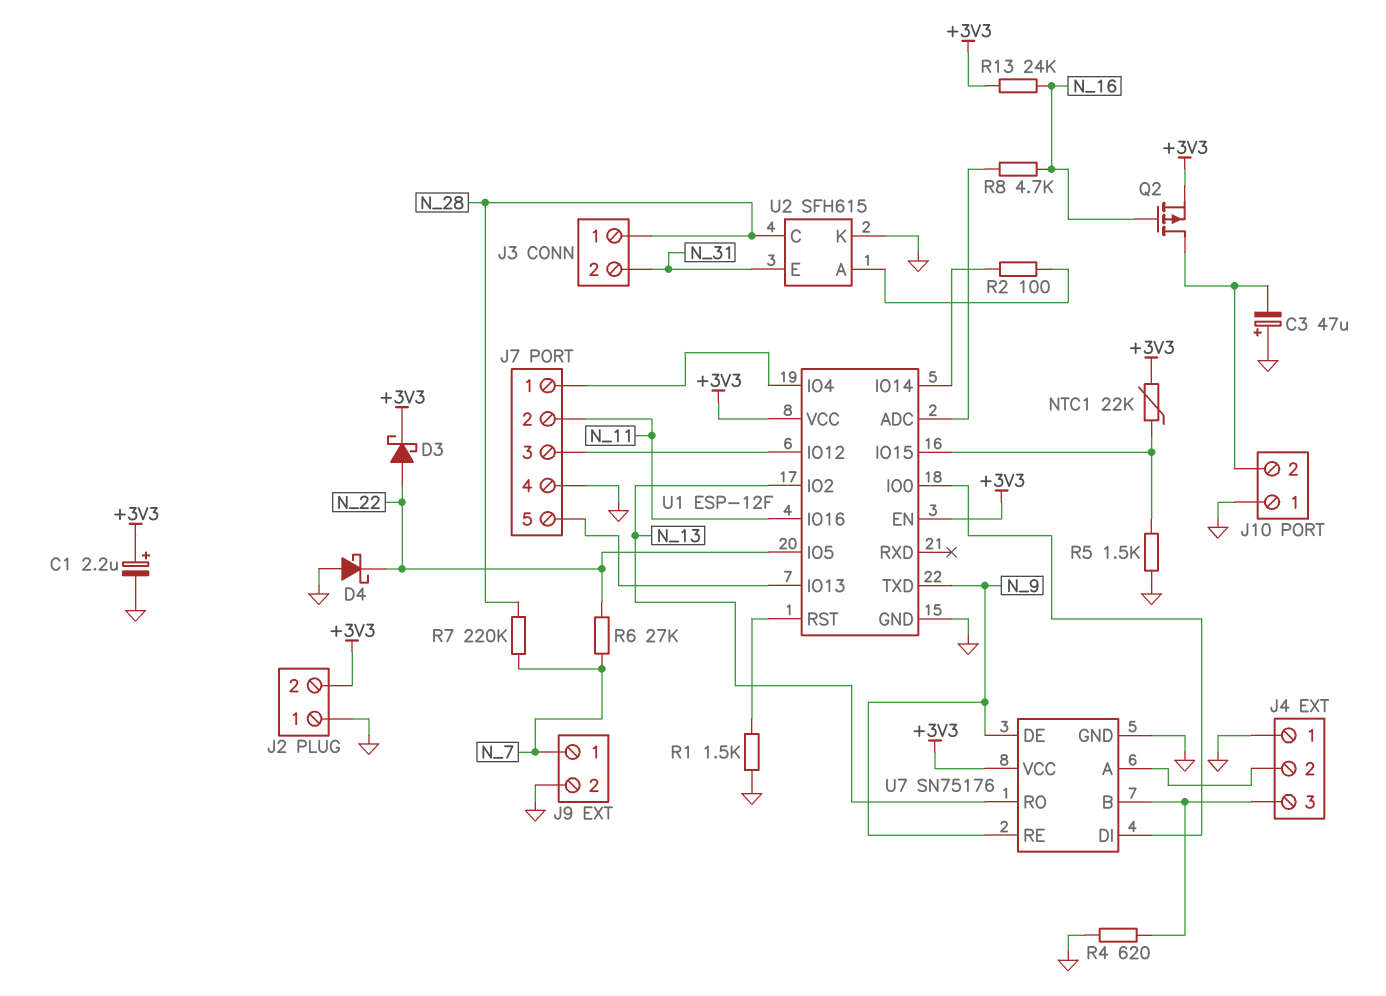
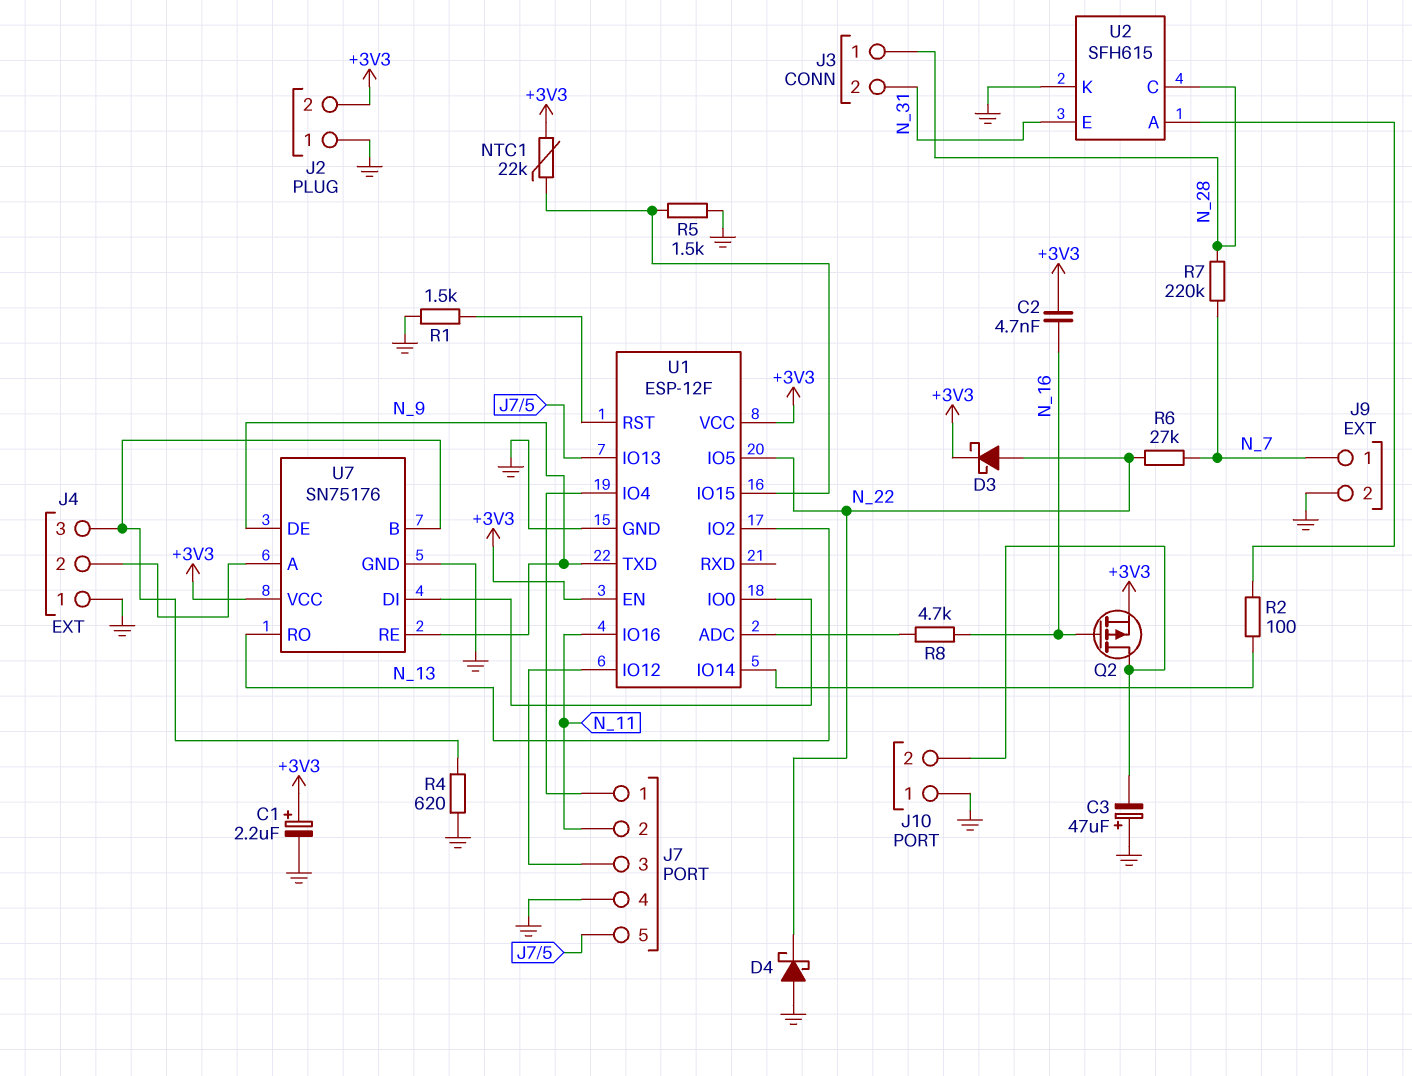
C2: none -> 4.7nF (+3V3, N_16)
R13: 24k (+3V3, N_16) -> none

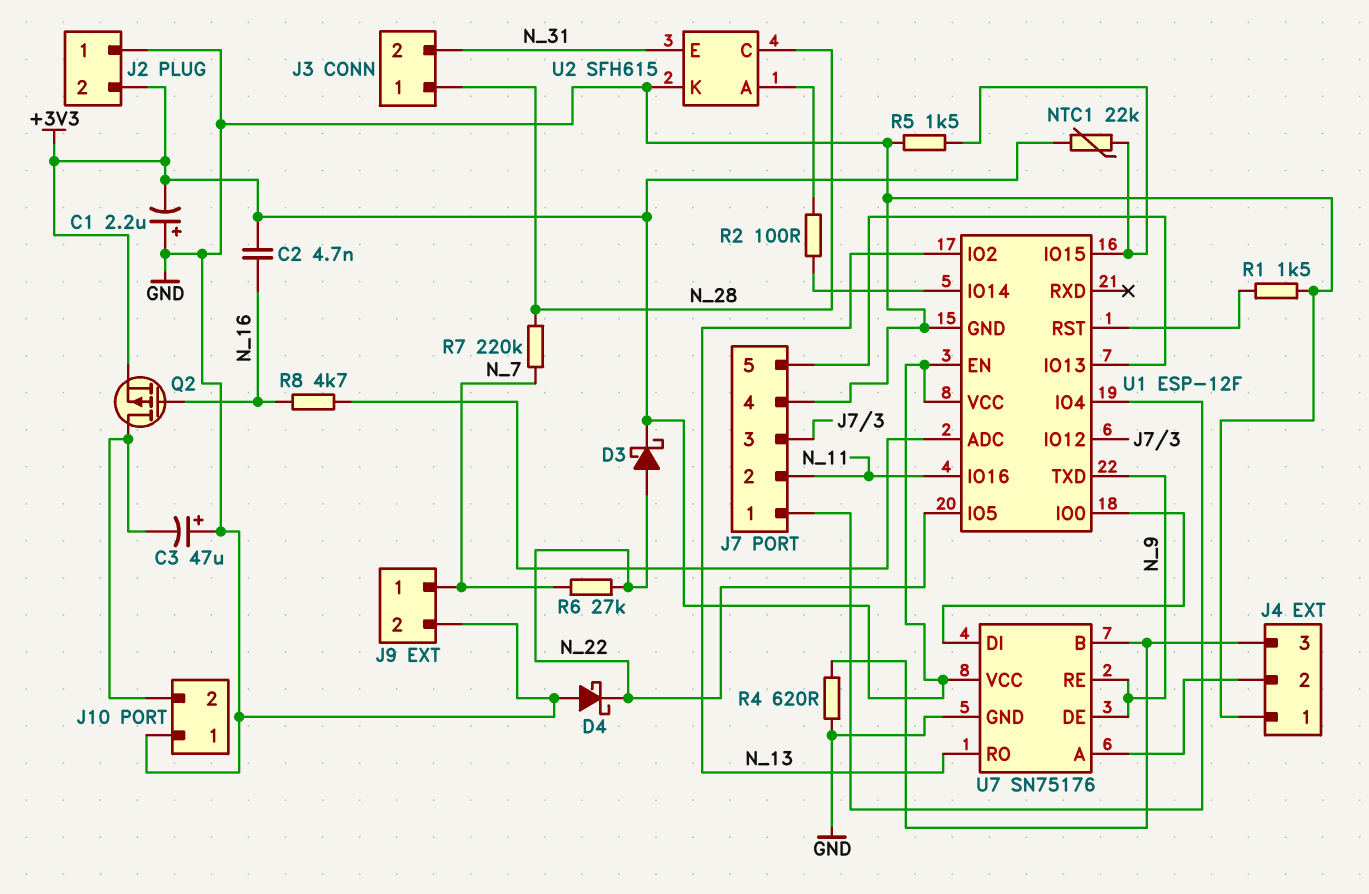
C1: 2.2uF (plus +3V3, minus GND) -> 2.2uF (plus GND, minus +3V3)

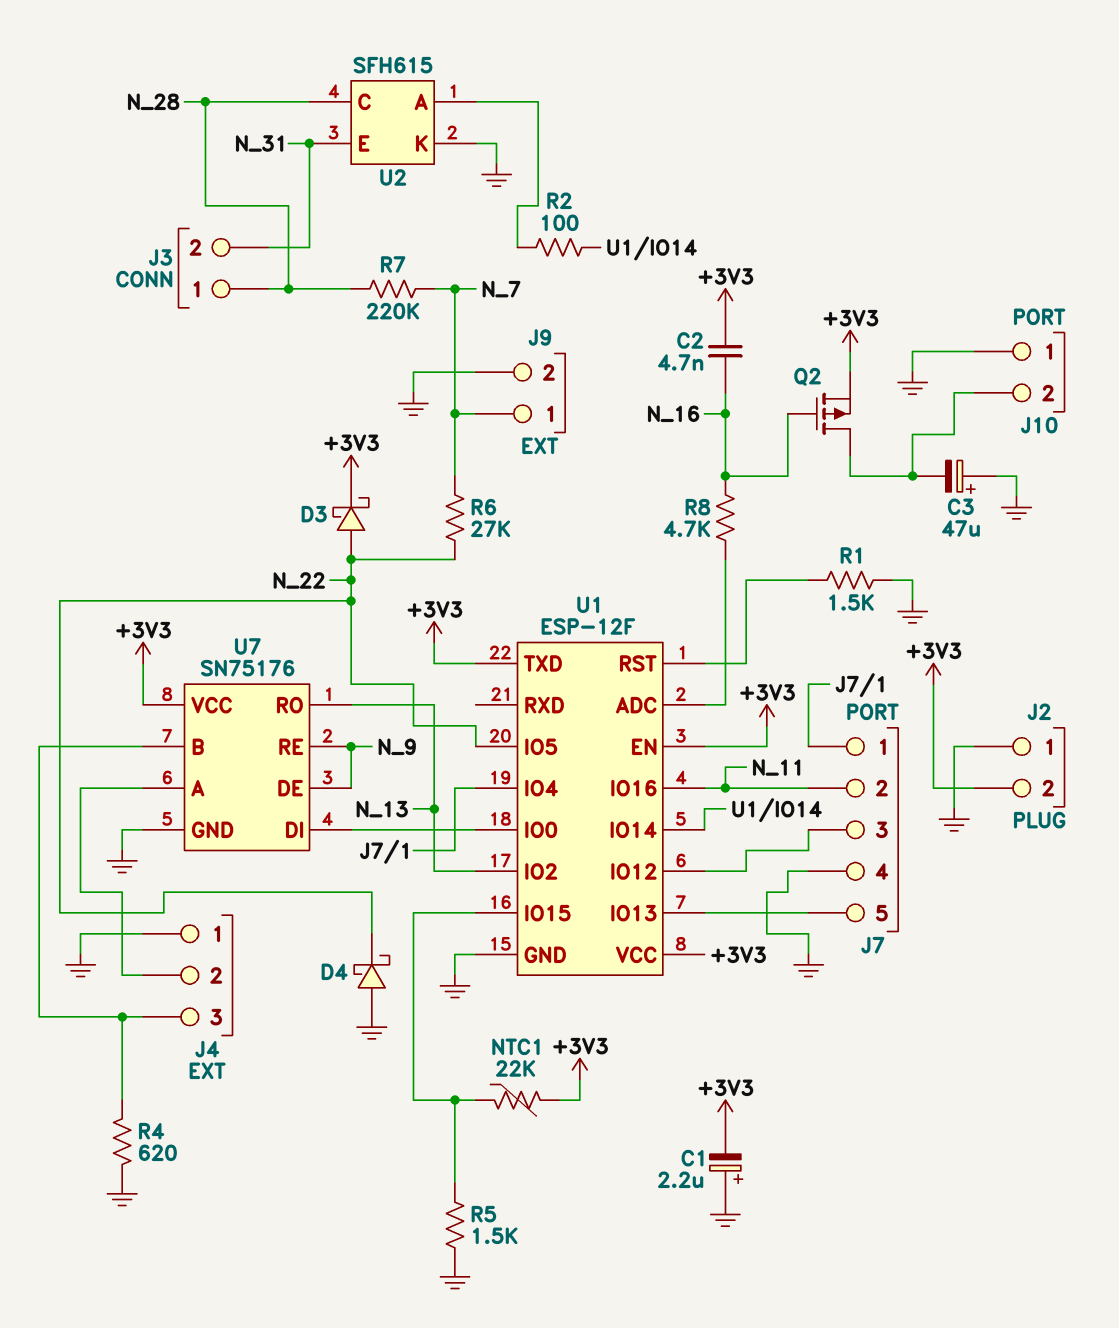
U1 pin TXD: N_9 -> +3V3

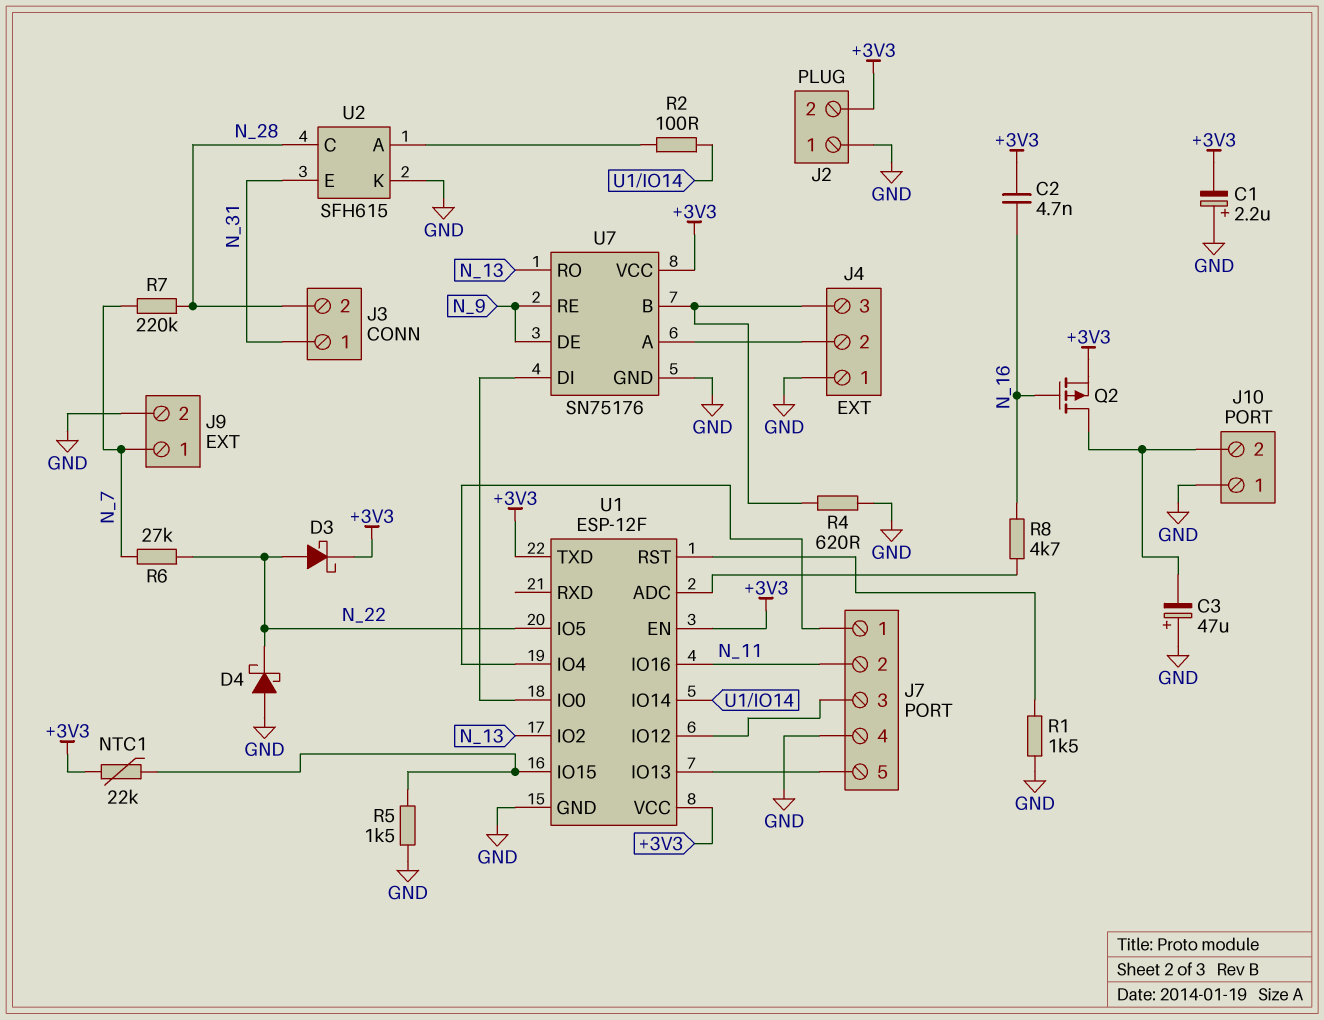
J3 pin 1: N_28 -> N_31
J3 pin 2: N_31 -> N_28

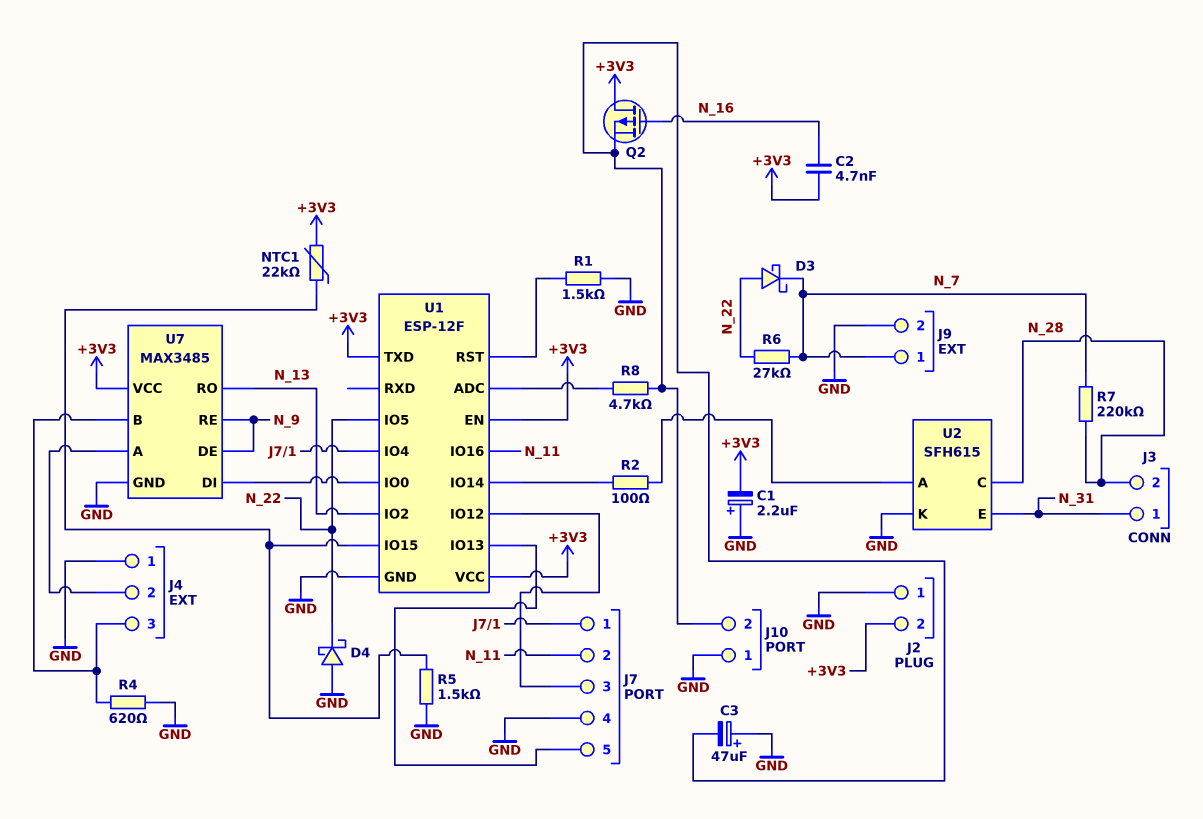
D3: schottky (A N_22, K +3V3) -> schottky (A N_22, K N_7)
Q2: PMOS (G N_16, D J10/2, S +3V3) -> PMOS (G N_16, D +3V3, S J10/2)
R8: 4.7k (N_16, U1/ADC) -> 4.7k (J10/2, U1/ADC)
U7: SN75176 -> MAX3485

